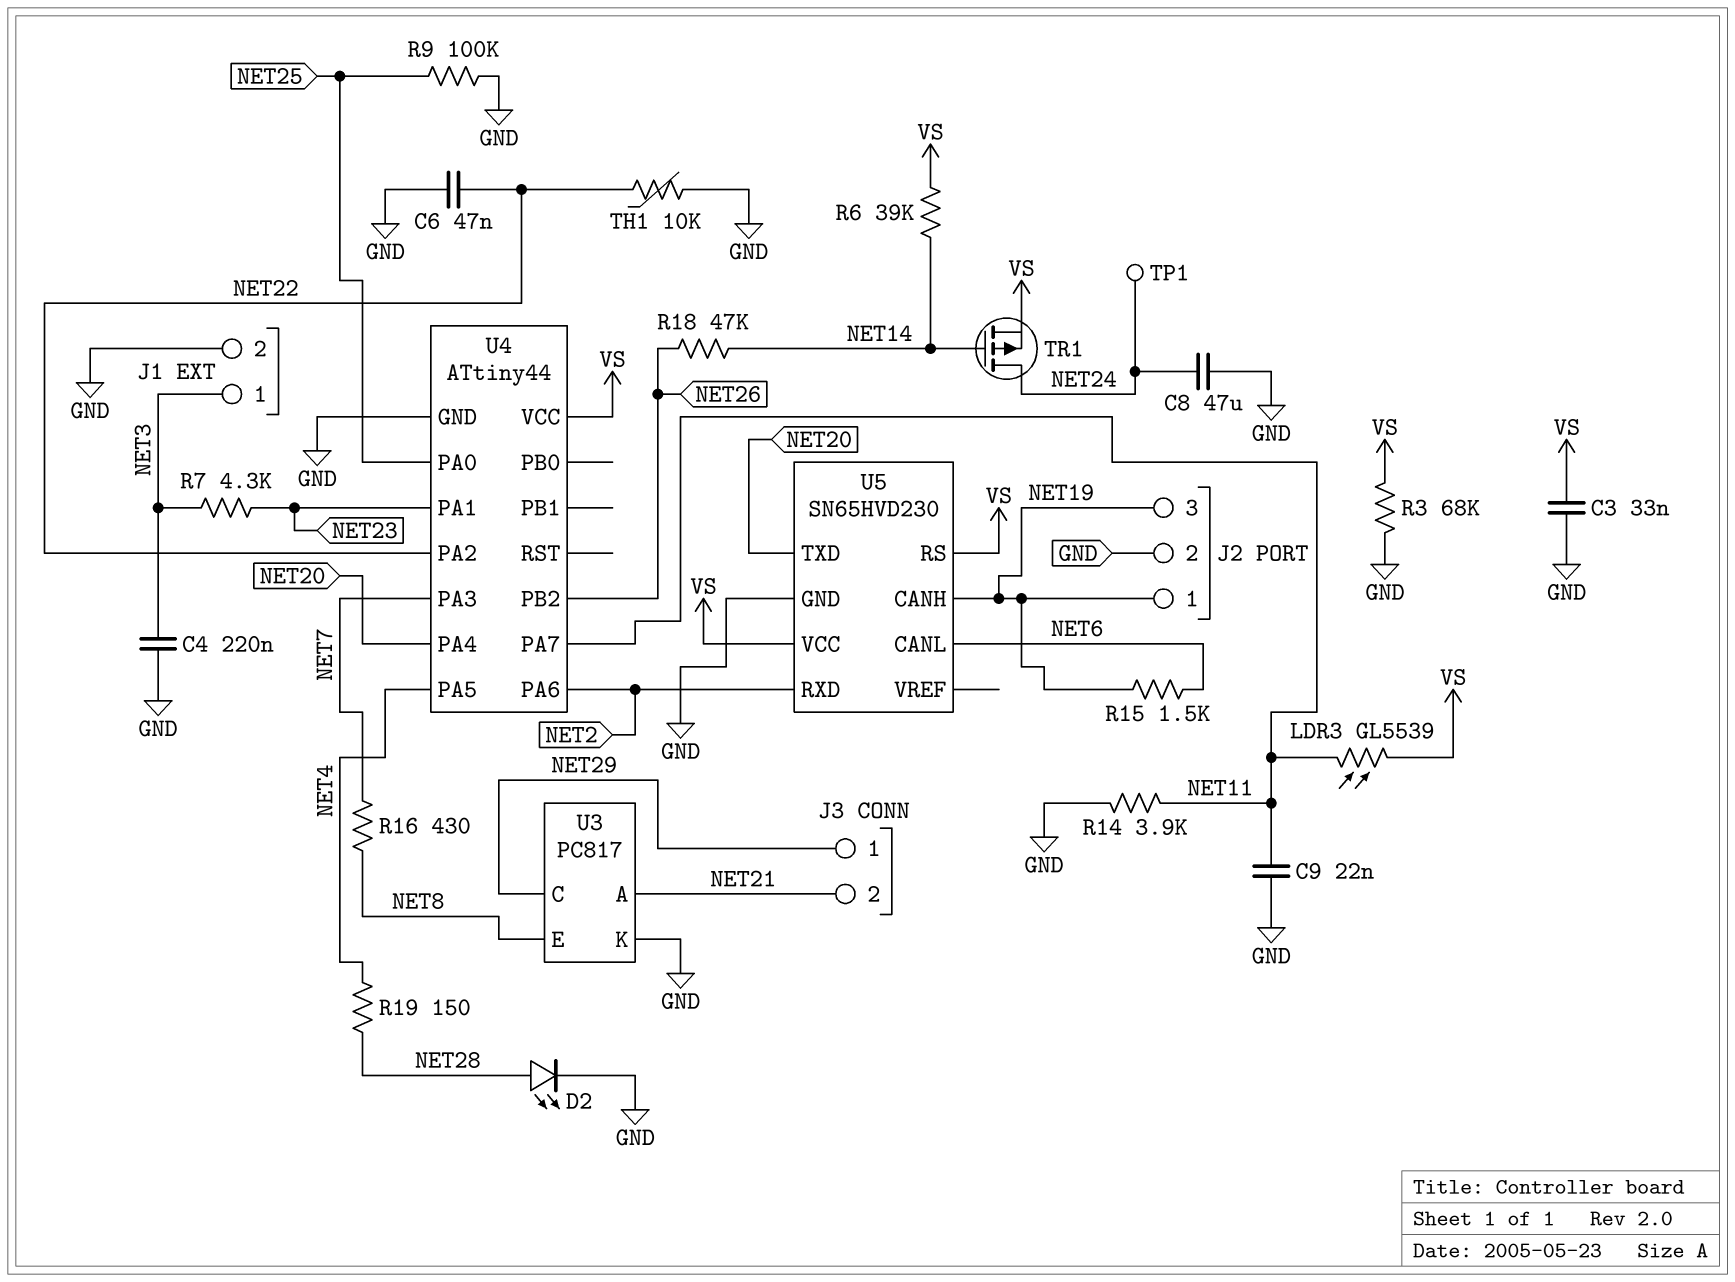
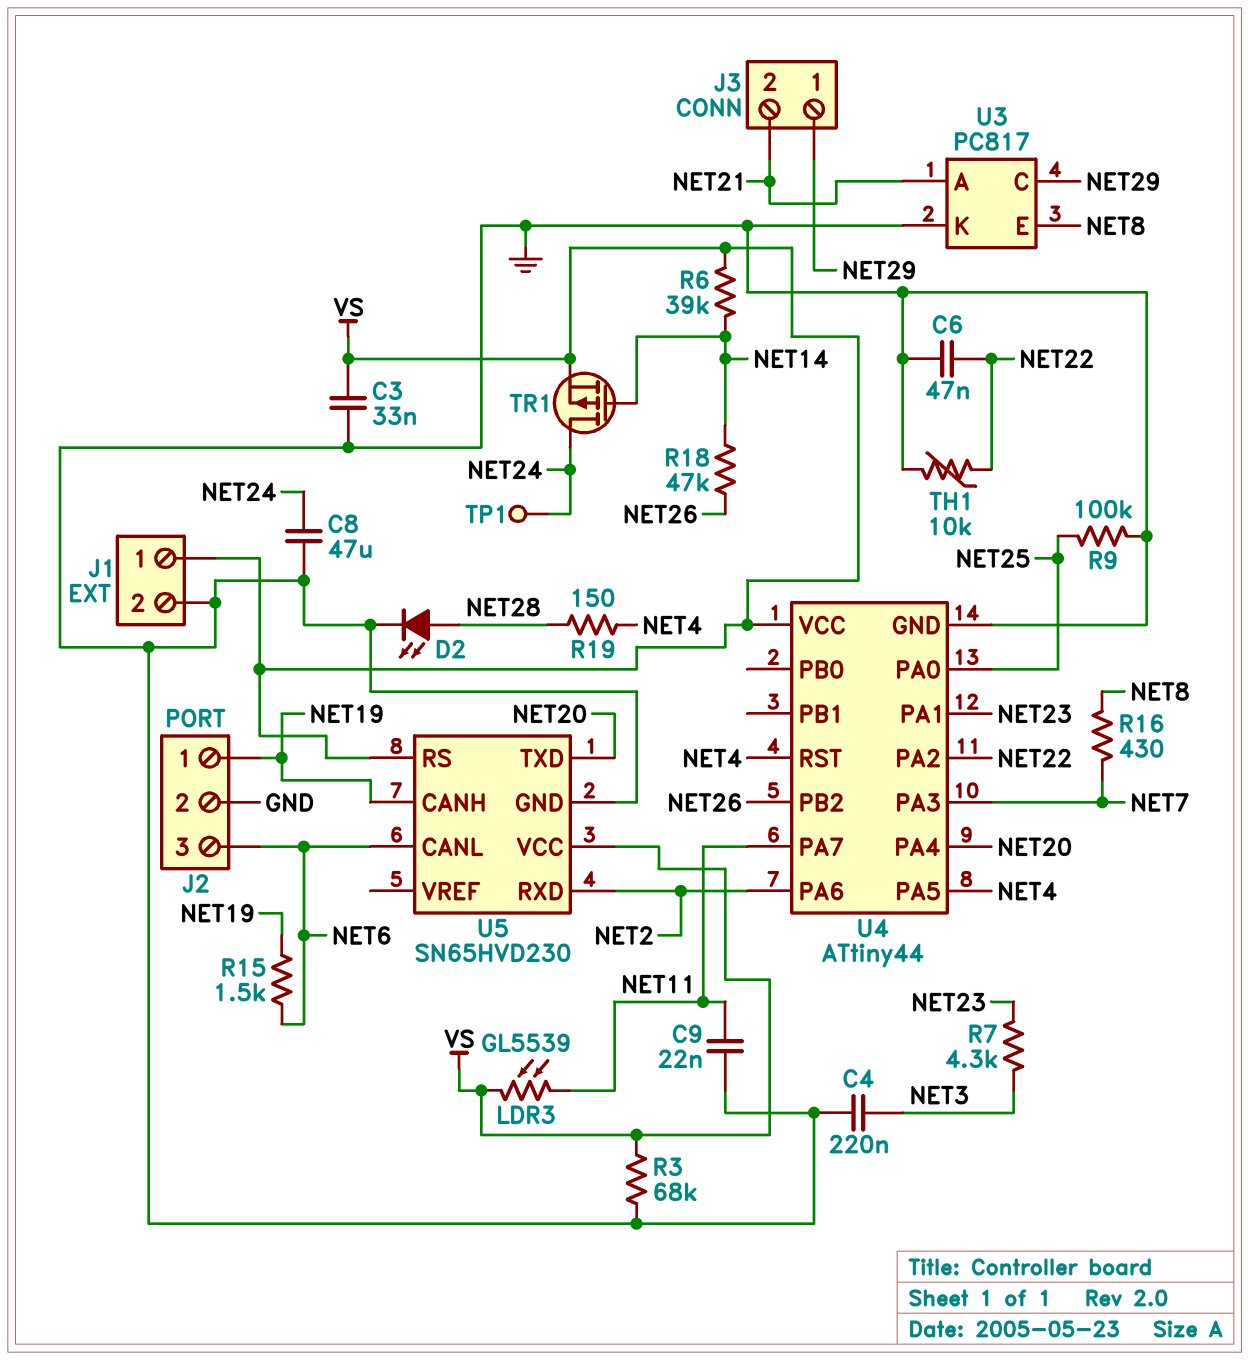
J1 pin 1: NET3 -> VS
J2 pin 3: NET19 -> NET6
R14: 3.9k (GND, NET11) -> none
U4 pin RST: none -> NET4

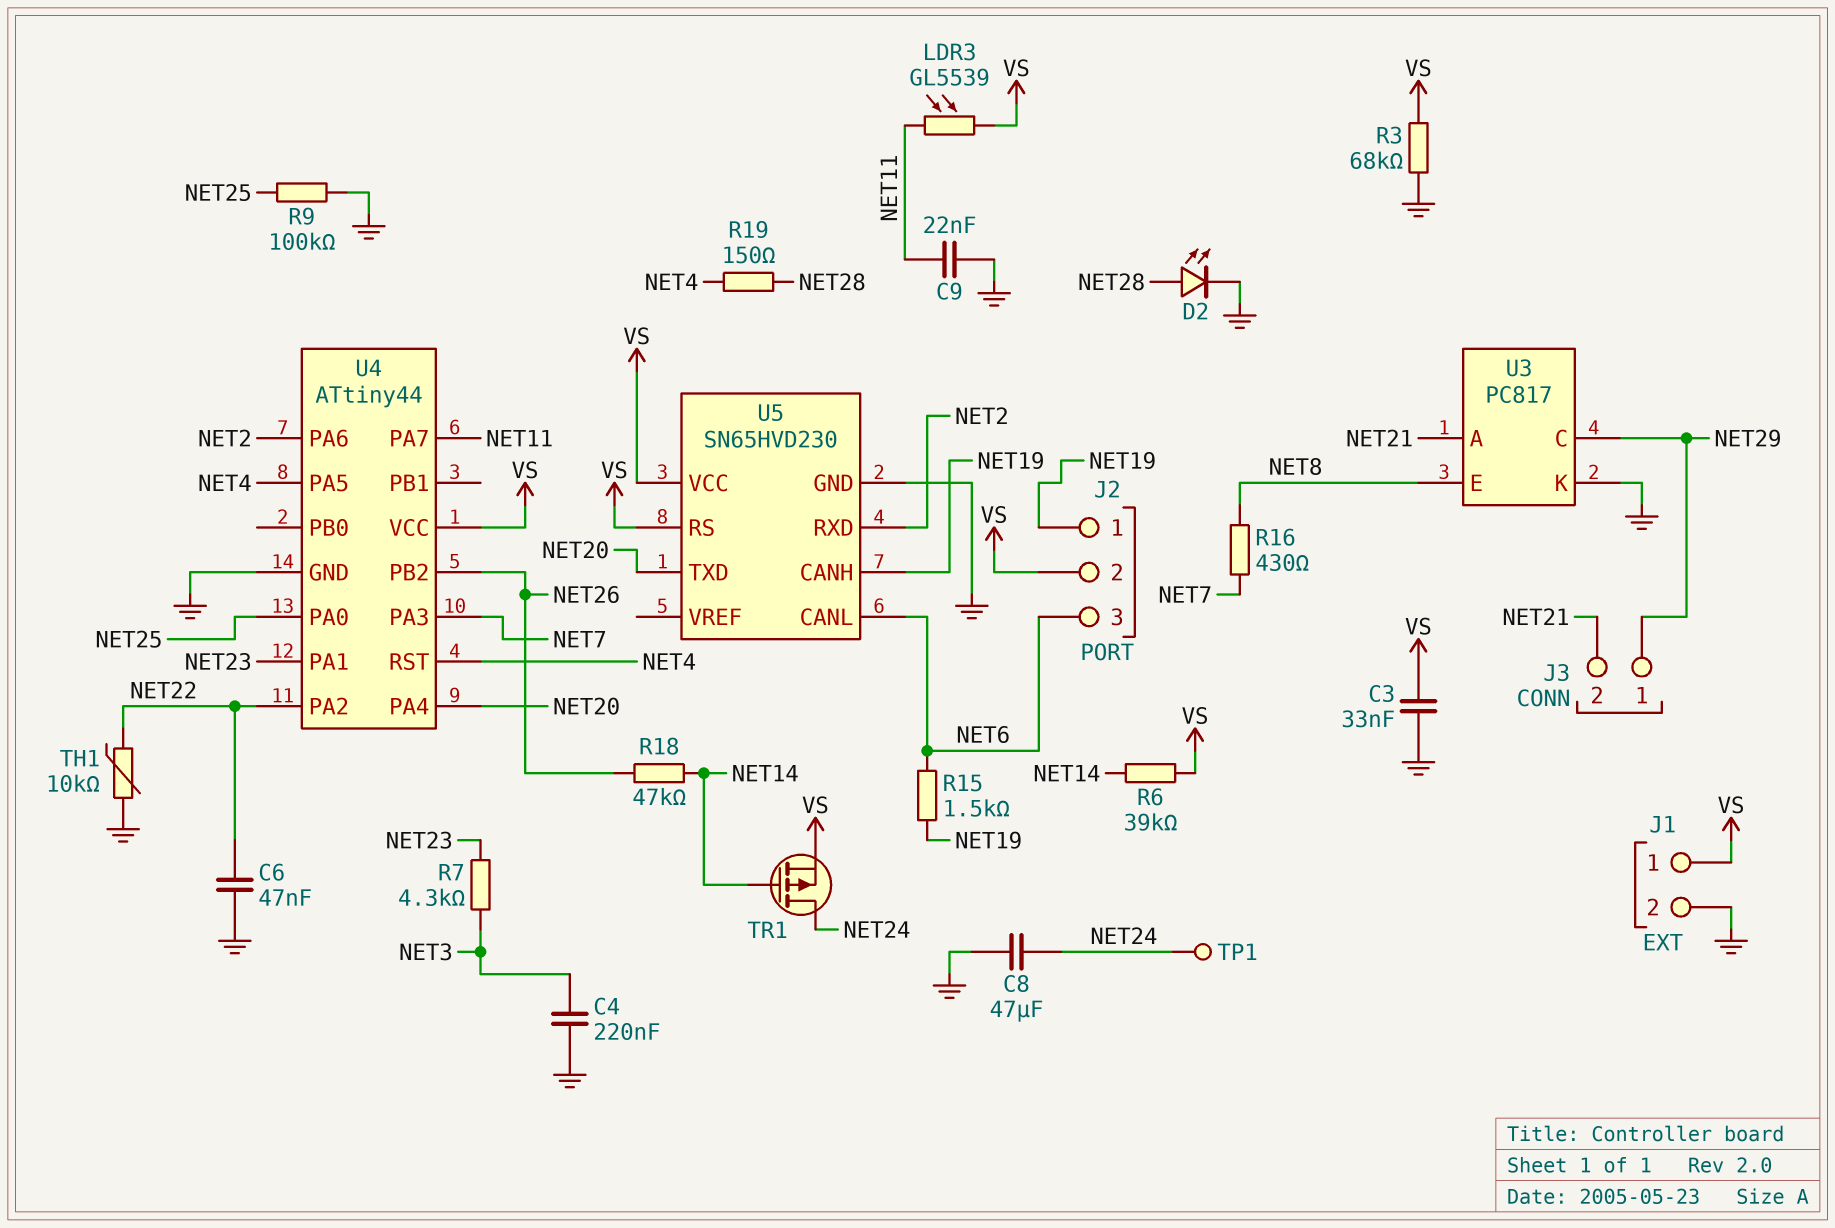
J2 pin 2: GND -> VS

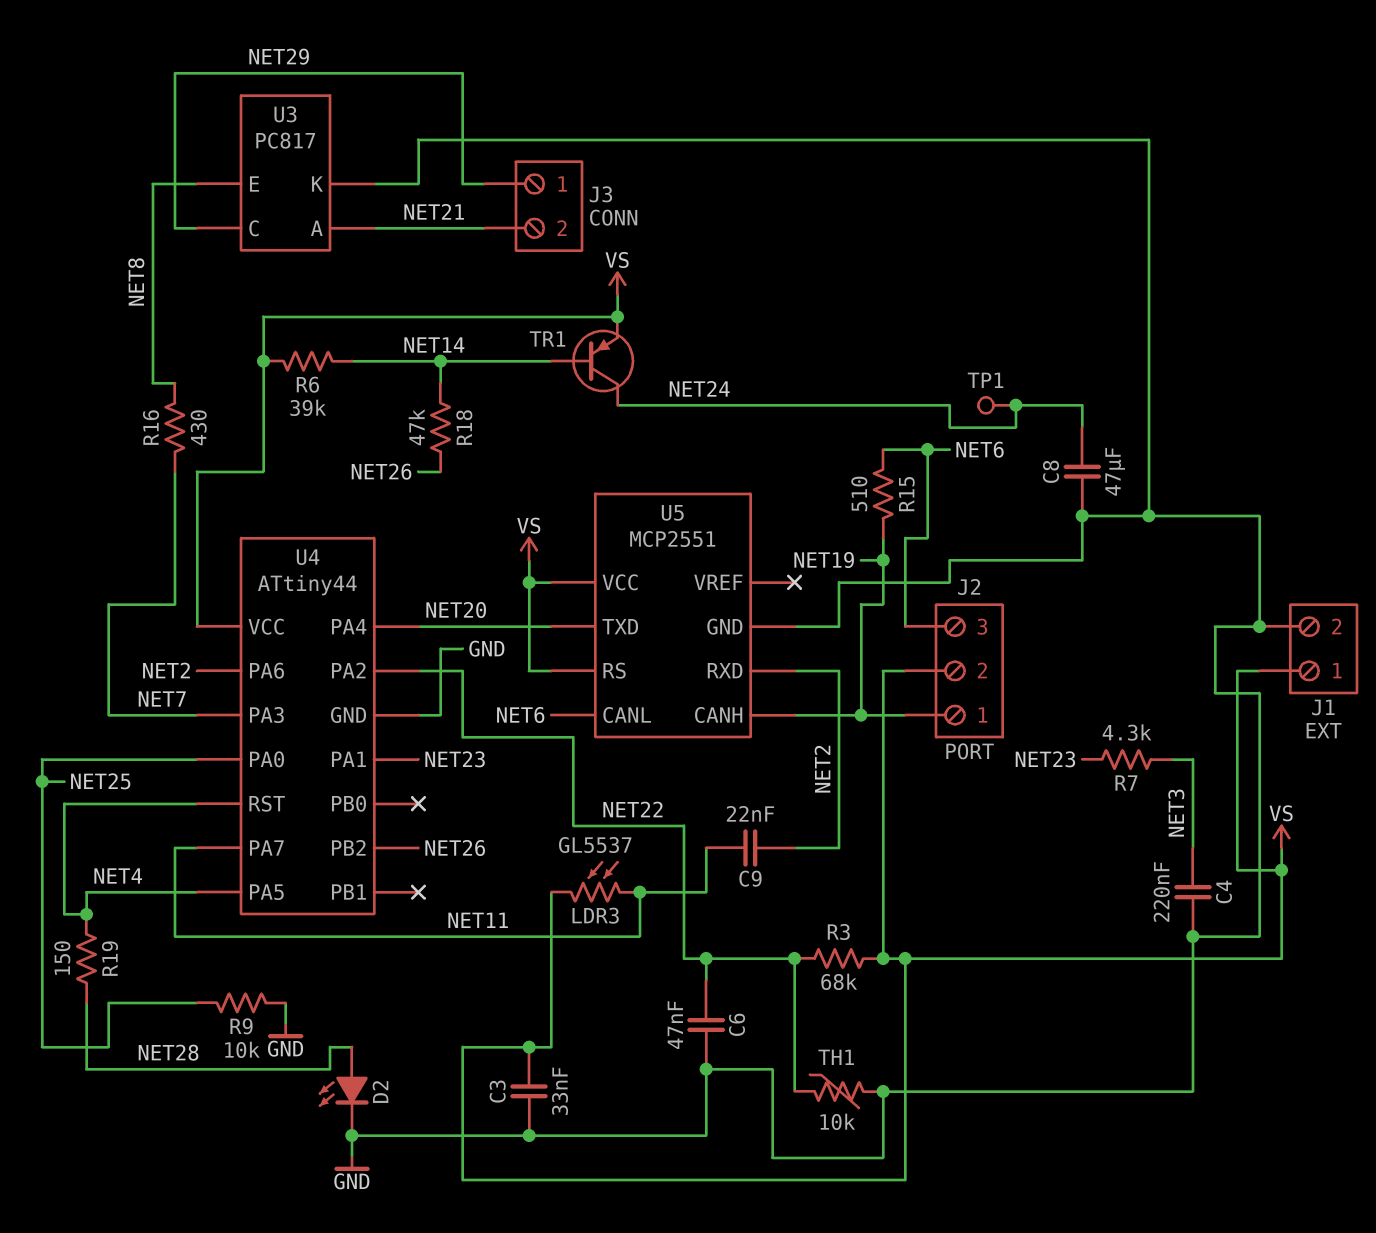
C9: 22nF (GND, NET11) -> 22nF (NET2, NET11)
LDR3: GL5539 (NET11, VS) -> GL5537 (NET11, VS)
R3: 68k (GND, VS) -> 68k (NET22, VS)
R9: 100k (GND, NET25) -> 10k (GND, NET25)
R15: 1.5k (NET6, NET19) -> 510 (NET6, NET19)
TR1: PMOS (G NET14, D NET24, S VS) -> PNP (B NET14, C NET24, E VS)
U5: SN65HVD230 -> MCP2551

